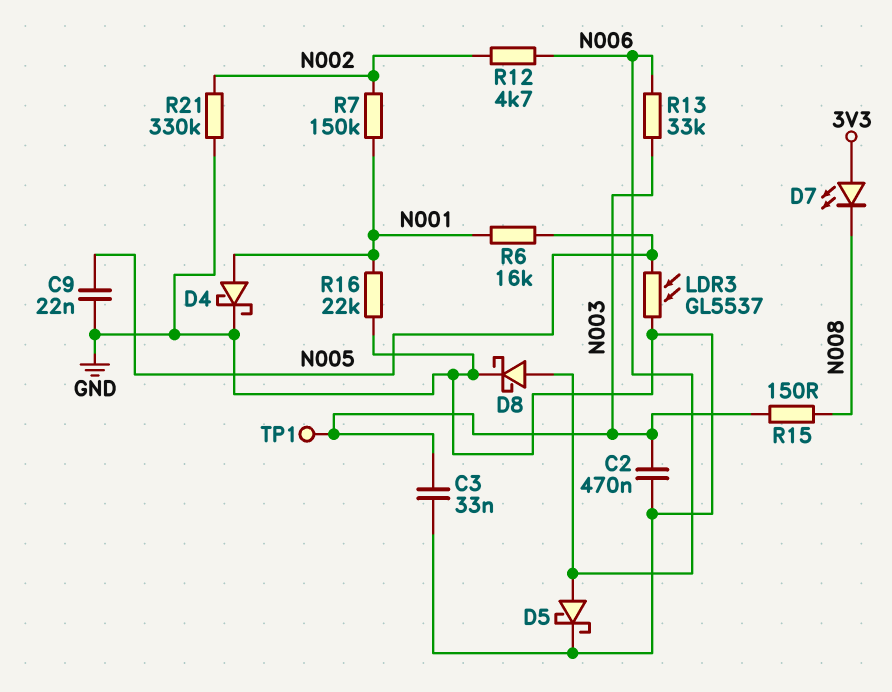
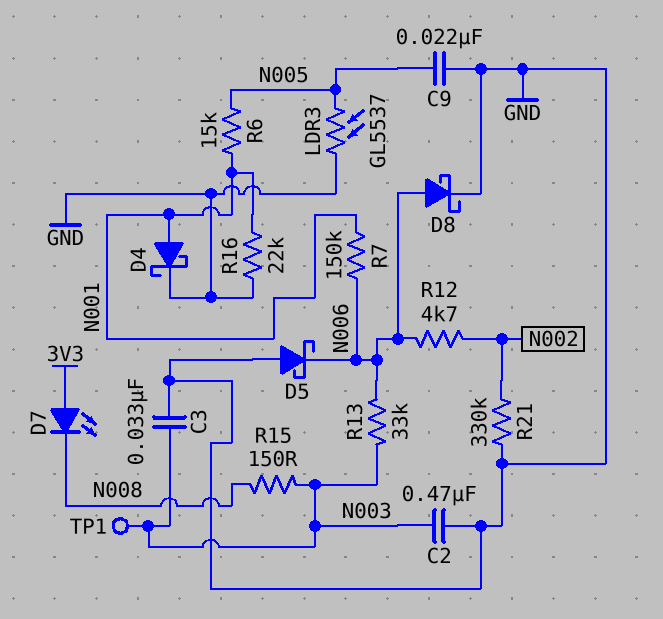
D5: schottky (A N006, K GND) -> schottky (A GND, K N006)
R6: 16k (N001, N005) -> 15k (N001, N005)
R7: 150k (N001, N002) -> 150k (N001, N006)

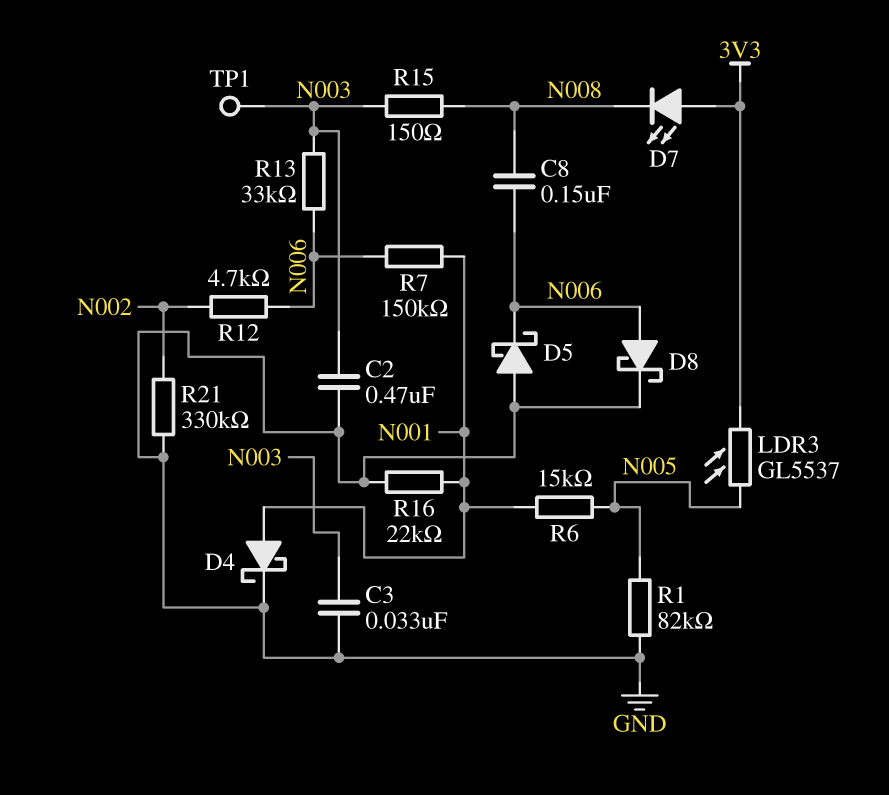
C8: none -> 150nF (N006, N008)
C9: 22nF (GND, N005) -> none
LDR3: GL5537 (GND, N005) -> GL5537 (3V3, N005)
R1: none -> 82k (GND, N005)

